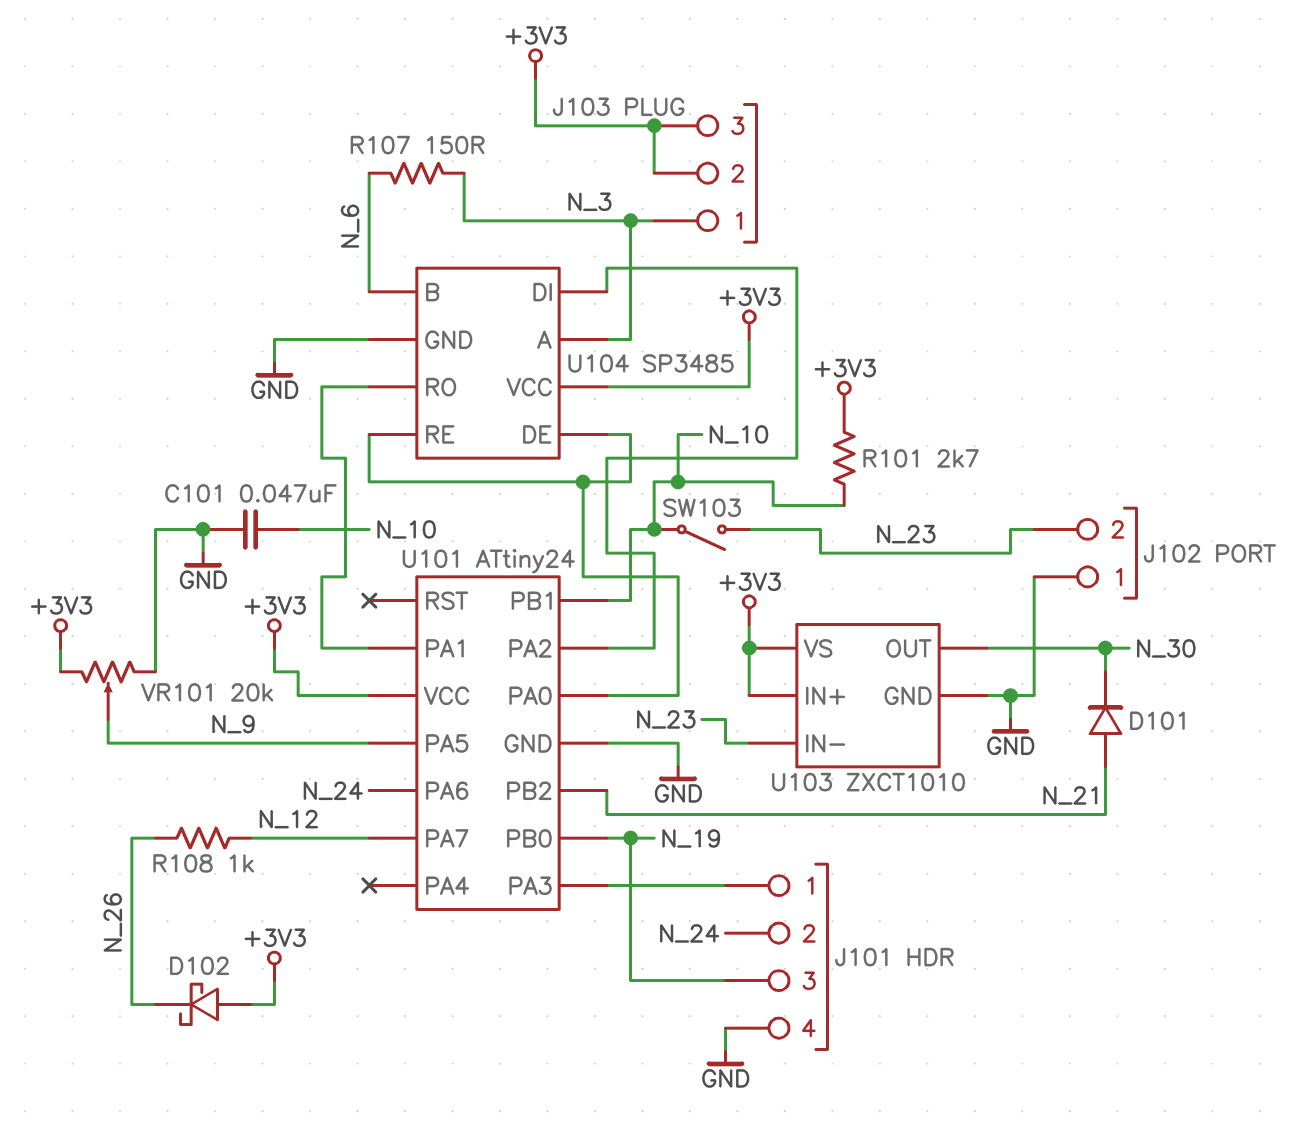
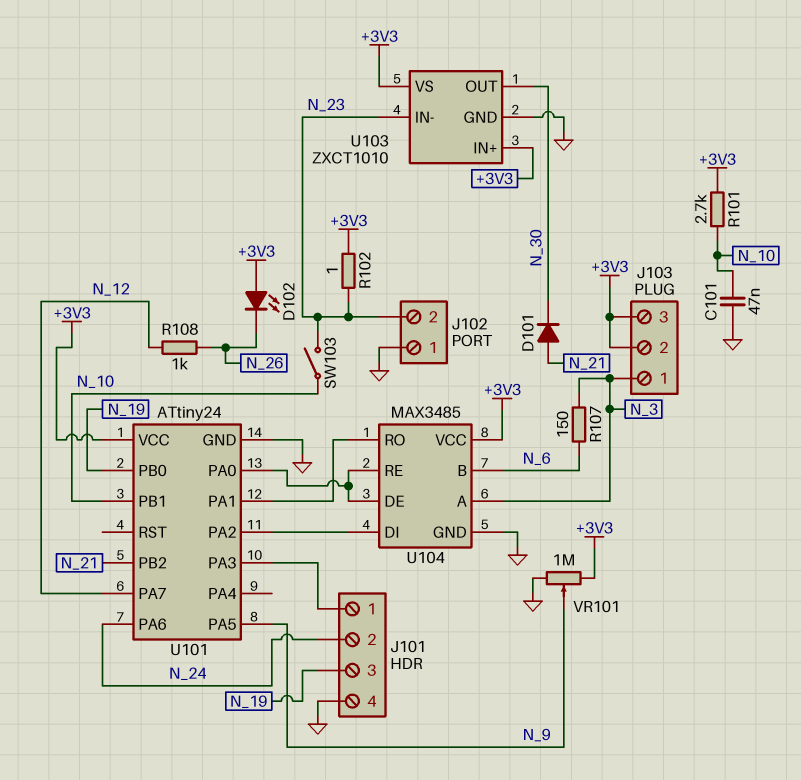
D102: schottky (A +3V3, K N_26) -> LED (A +3V3, K N_26)
R102: none -> 1 (+3V3, N_23)
U104: SP3485 -> MAX3485
VR101: 20k (+3V3, GND, wiper N_9) -> 1M (+3V3, GND, wiper N_9)

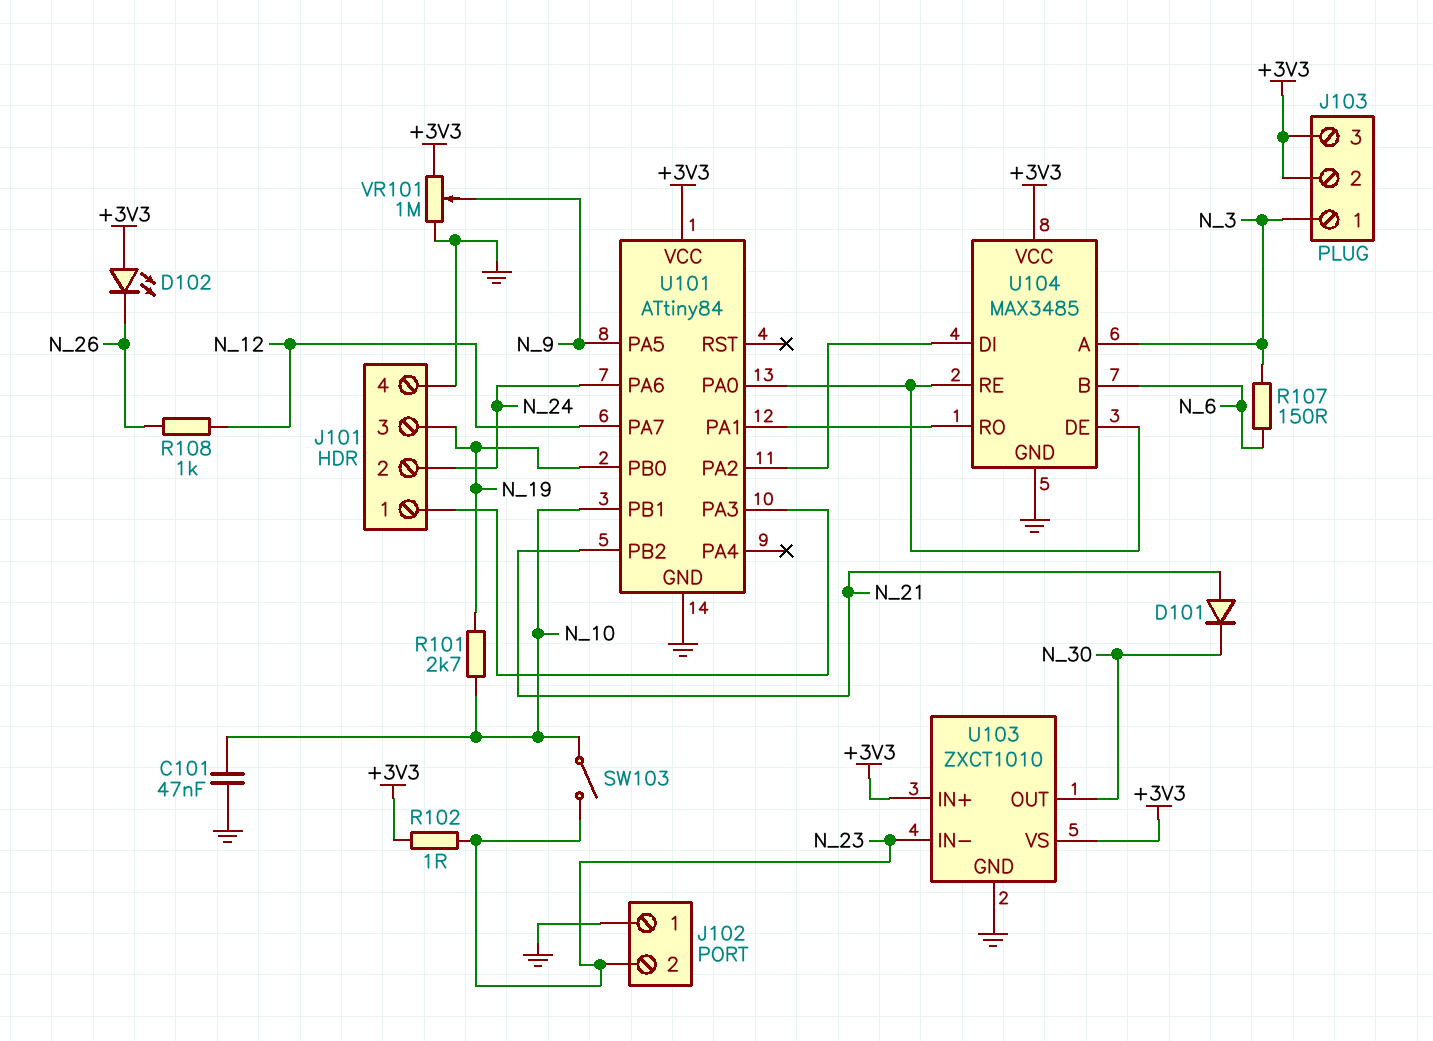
R101: 2.7k (+3V3, N_10) -> 2.7k (N_10, N_19)
U101: ATtiny24 -> ATtiny84

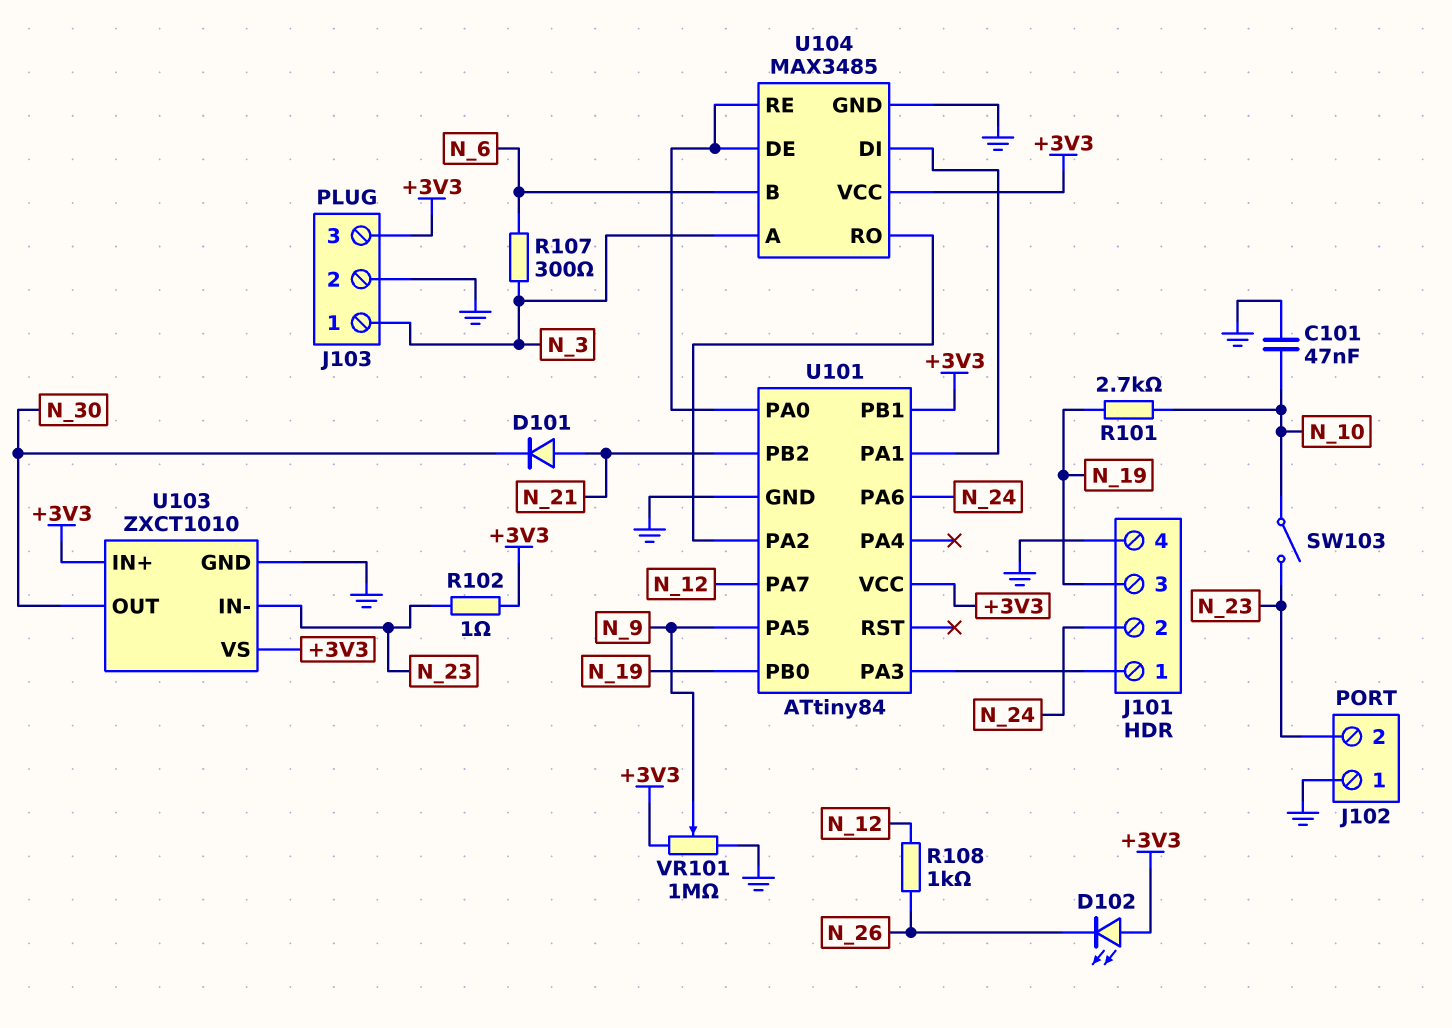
J103 pin 2: +3V3 -> GND
R107: 150 (N_3, N_6) -> 300 (N_3, N_6)
U101 pin PB1: N_10 -> +3V3
U104 pin DI: U101/PA2 -> U101/PA1
U104 pin RO: U101/PA1 -> U101/PA2

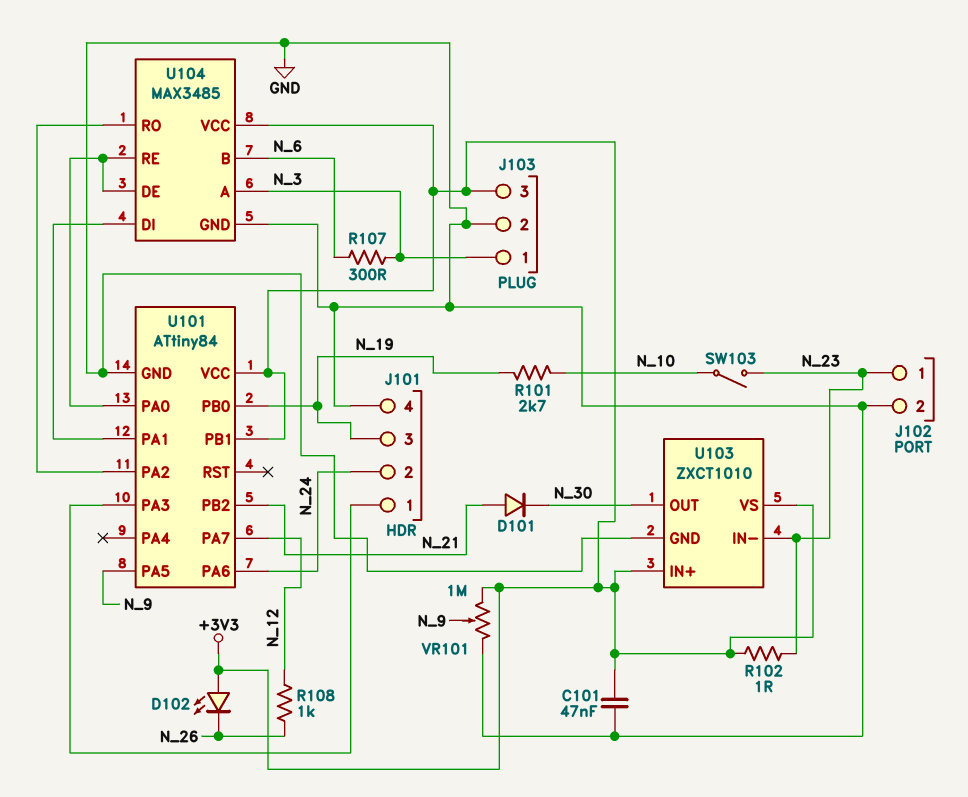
C101: 47nF (GND, N_10) -> 47nF (+3V3, GND)
J102 pin 1: GND -> N_23
J102 pin 2: N_23 -> GND

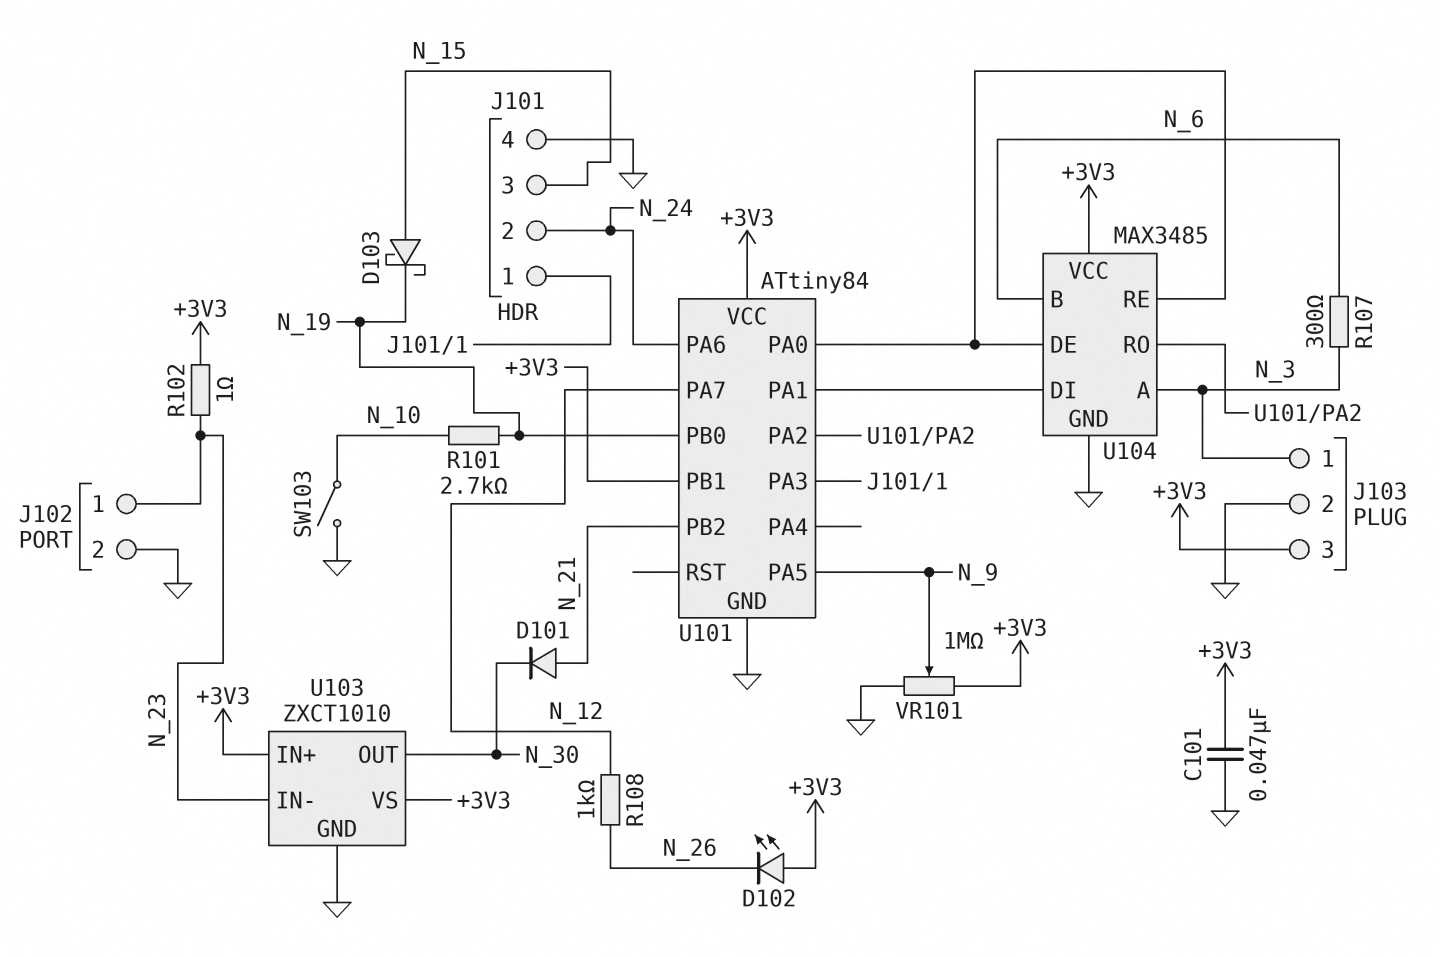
D103: none -> schottky (A N_15, K N_19)
J101 pin 3: N_19 -> N_15
SW103: switch (N_10, N_23) -> switch (GND, N_10)

